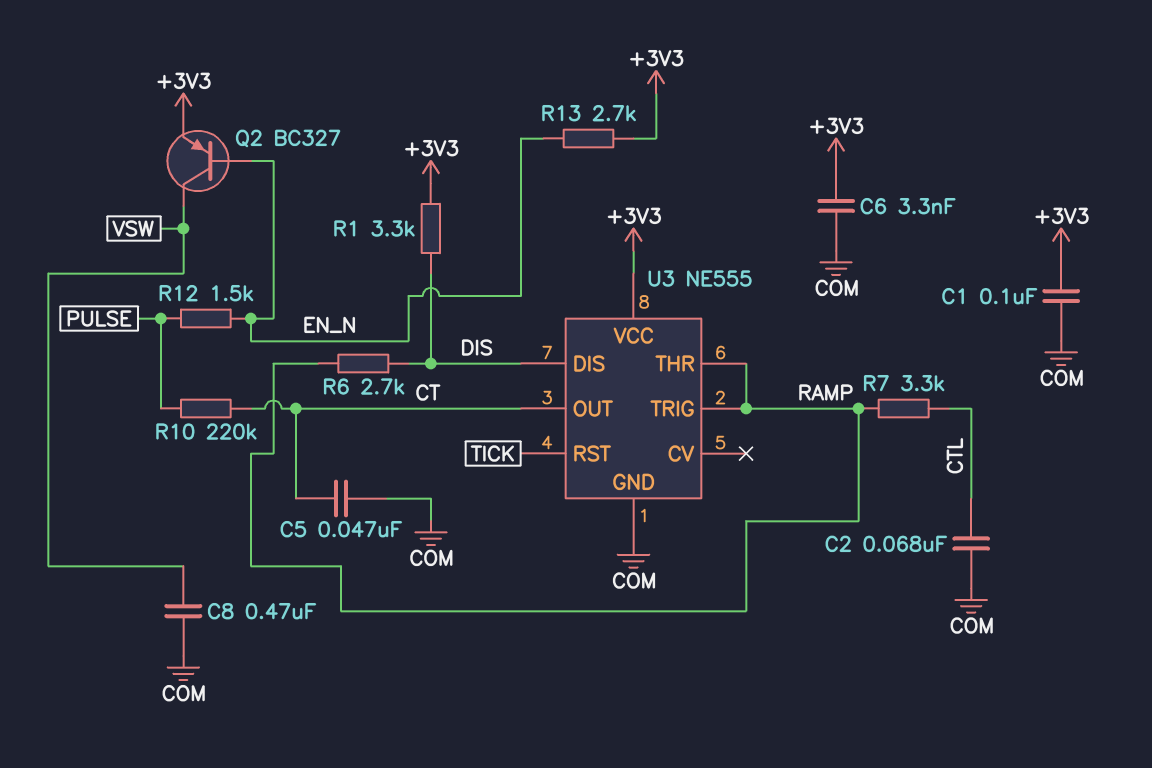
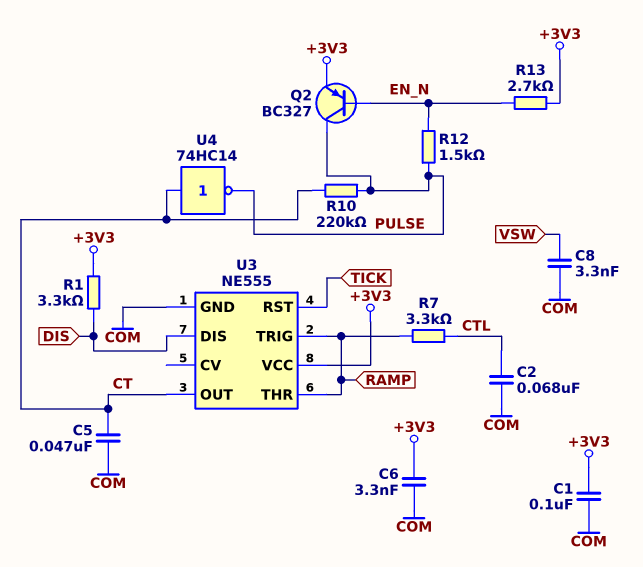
C8: 470nF (COM, VSW) -> 3.3nF (COM, VSW)
Q2: PNP BC327 (B EN_N, C VSW, E +3V3) -> PNP BC327 (B EN_N, C PULSE, E +3V3)
R6: 2.7k (DIS, RAMP) -> none
U4: none -> NOT 74HC14 (in CT, out PULSE)

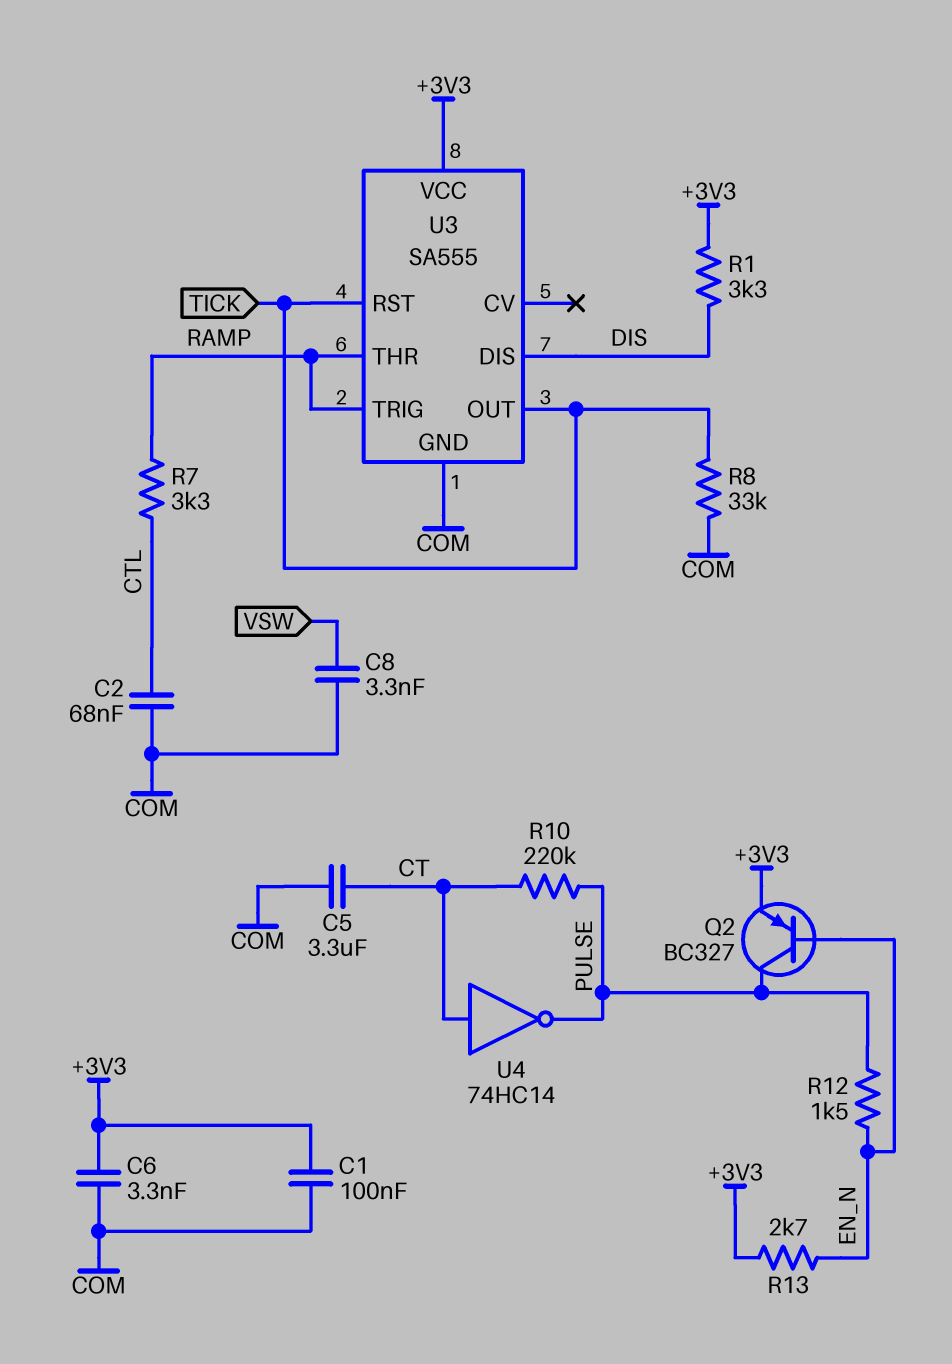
C5: 47nF (COM, CT) -> 3.3uF (COM, CT)
R8: none -> 33k (COM, TICK)
U3: NE555 -> SA555
U3 pin OUT: CT -> TICK

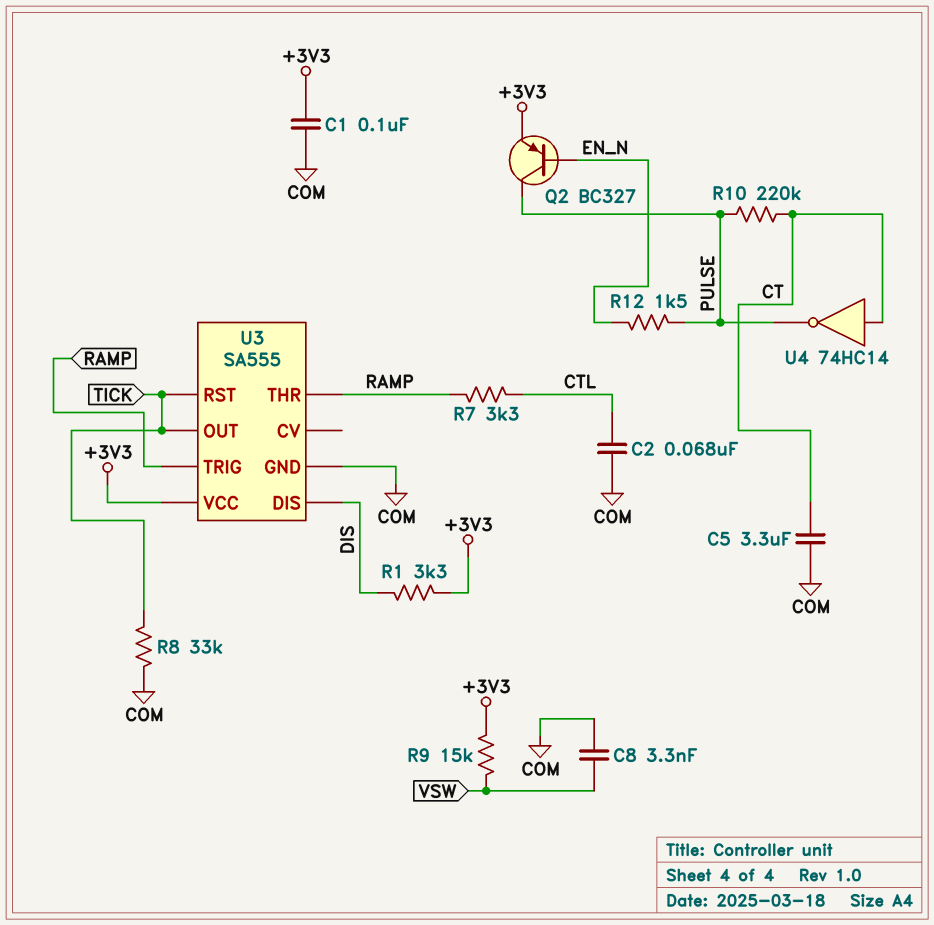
C6: 3.3nF (+3V3, COM) -> none
R9: none -> 15k (+3V3, VSW)
R13: 2.7k (+3V3, EN_N) -> none

